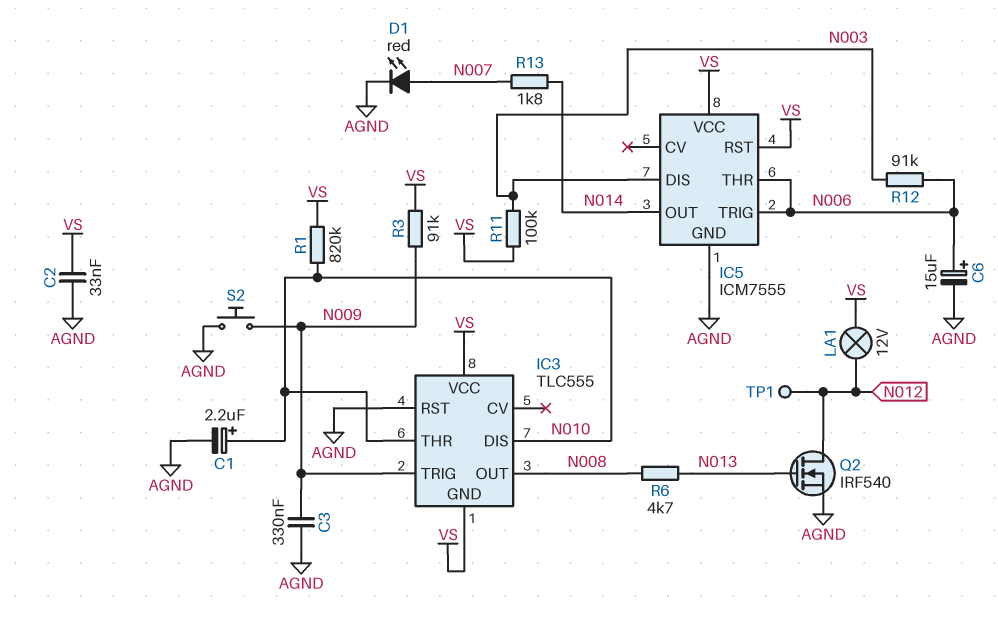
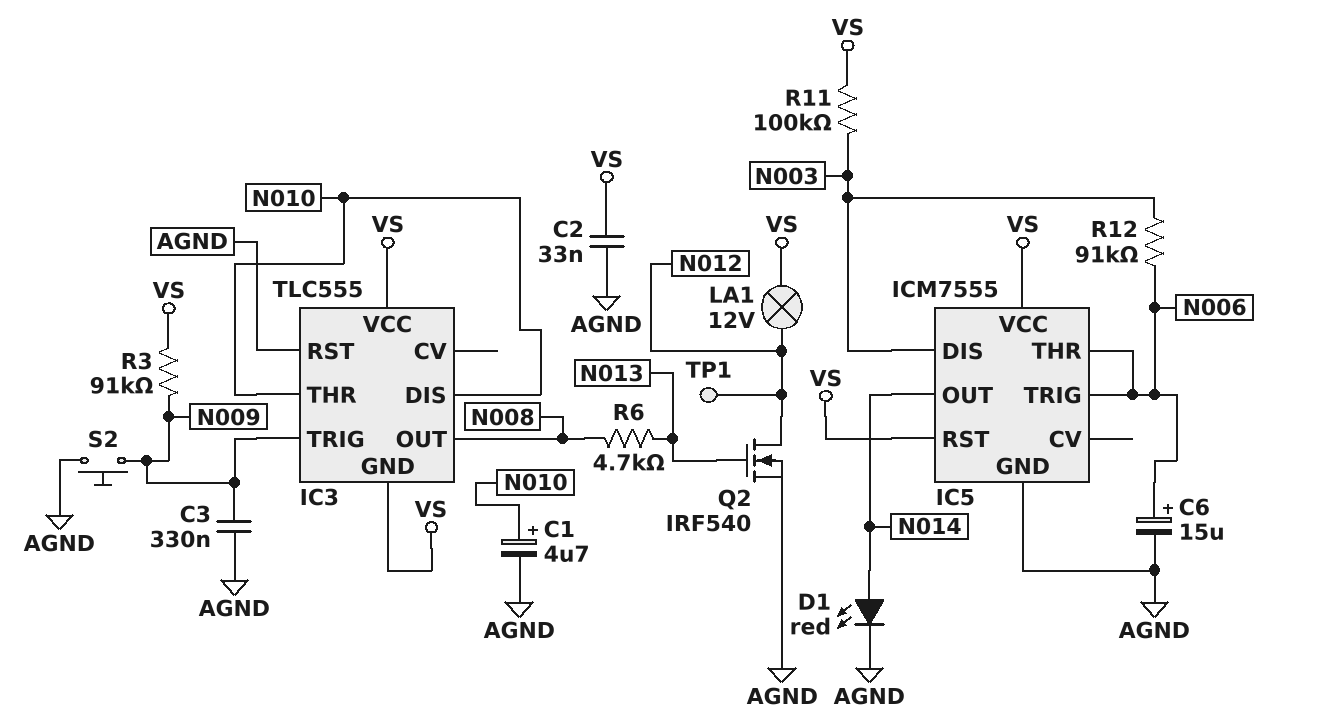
C1: 2.2uF (plus N010, minus AGND) -> 4.7uF (plus N010, minus AGND)
D1: LED red (A N007, K AGND) -> LED red (A N014, K AGND)
R1: 820k (N010, VS) -> none
R13: 1.8k (N007, N014) -> none

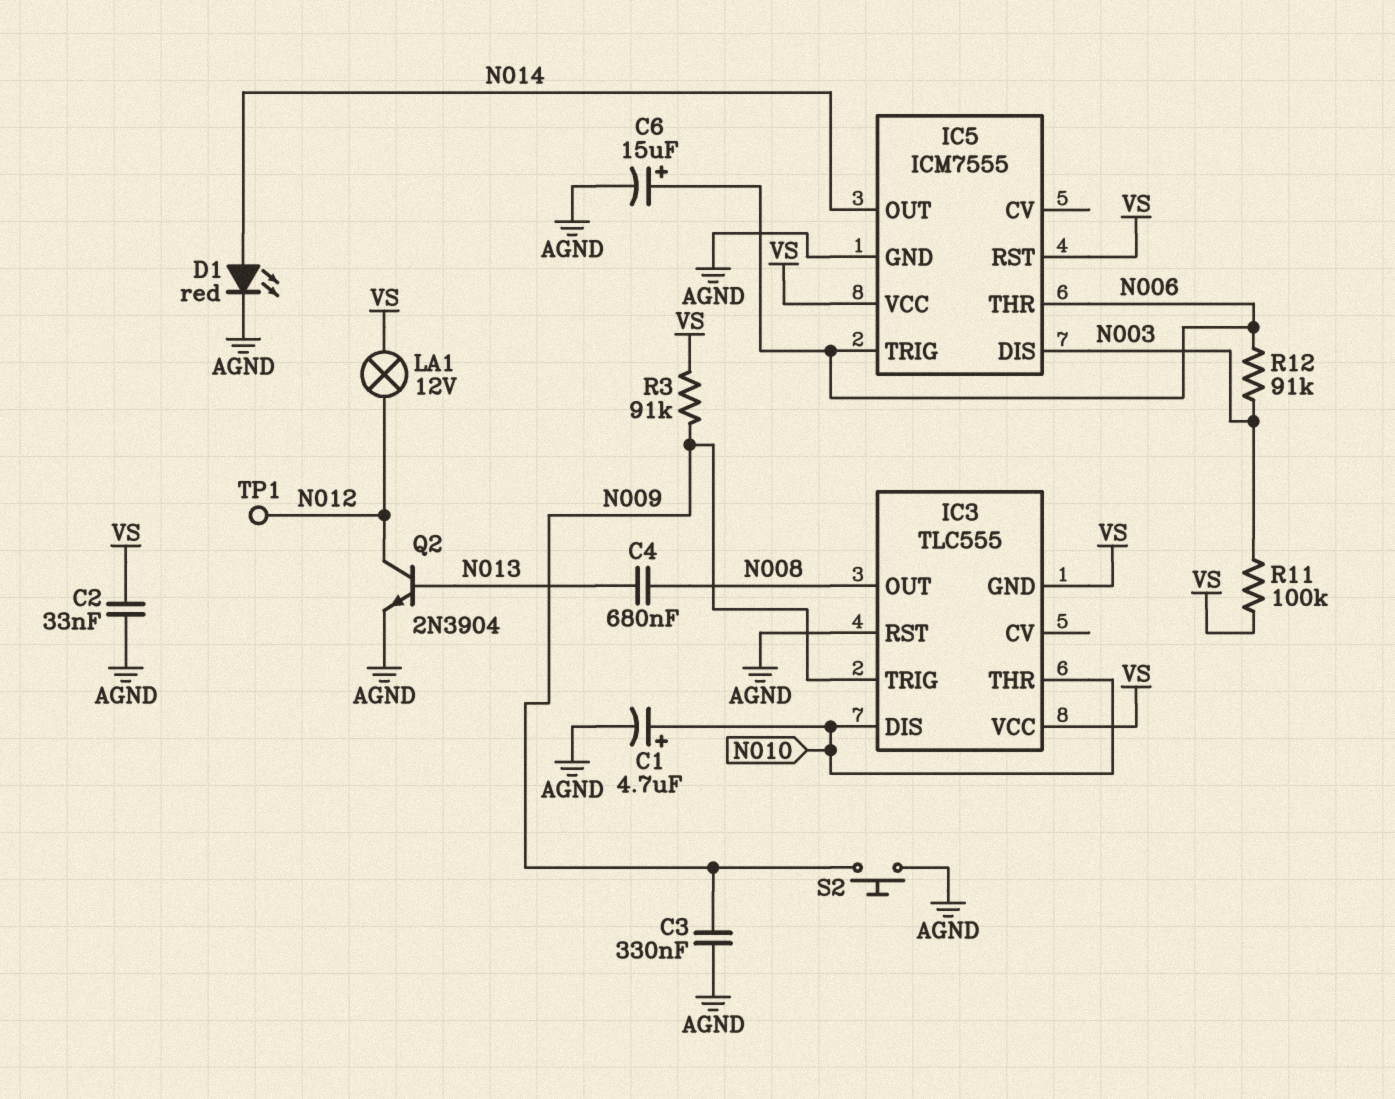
C4: none -> 680nF (N008, N013)
Q2: NMOS IRF540 (G N013, D N012, S AGND) -> NPN 2N3904 (B N013, C N012, E AGND)
R6: 4.7k (N008, N013) -> none

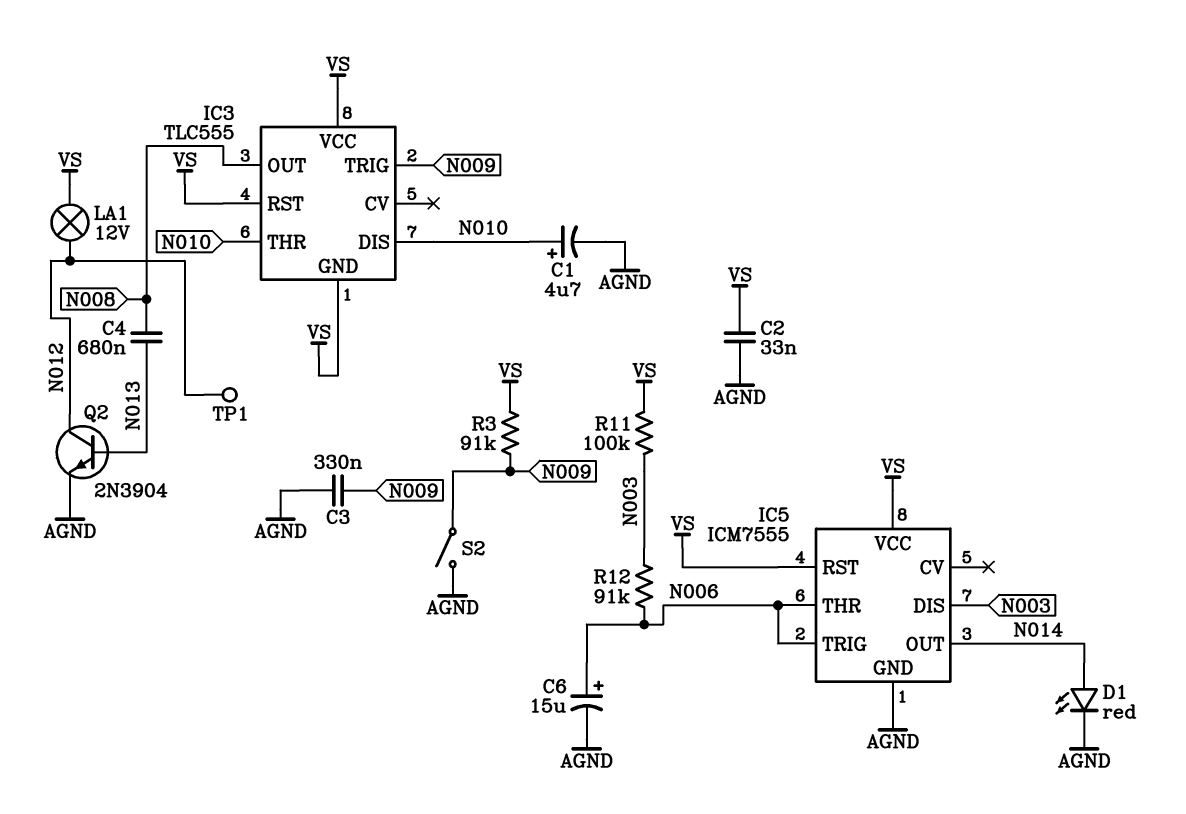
IC3 pin RST: AGND -> VS
S2: button (AGND, N009) -> switch (AGND, N009)

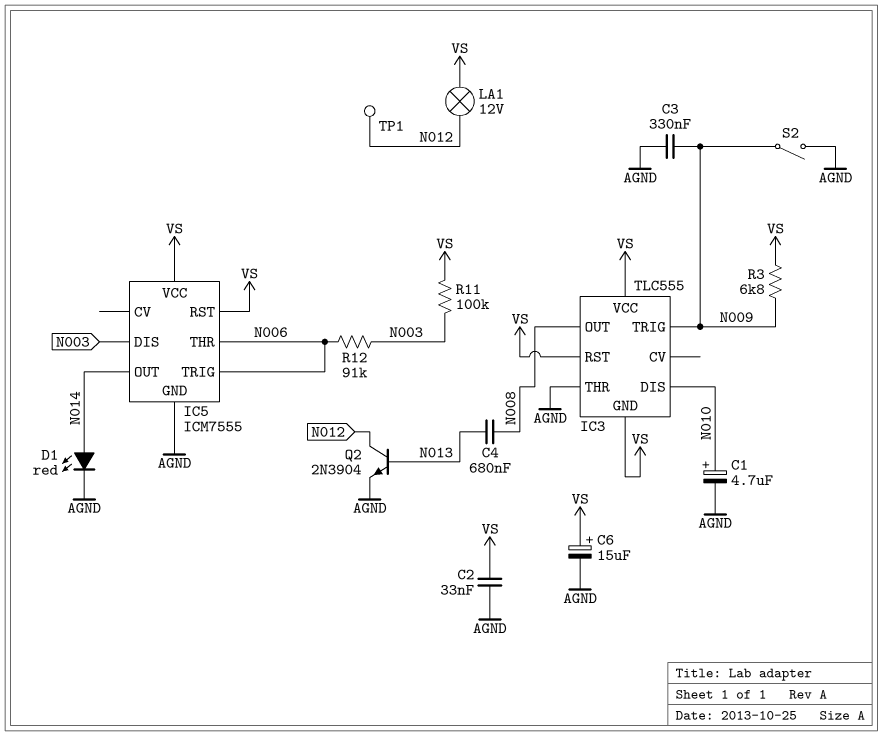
C6: 15uF (plus N006, minus AGND) -> 15uF (plus VS, minus AGND)
IC3 pin THR: N010 -> AGND
R3: 91k (N009, VS) -> 6.8k (N009, VS)

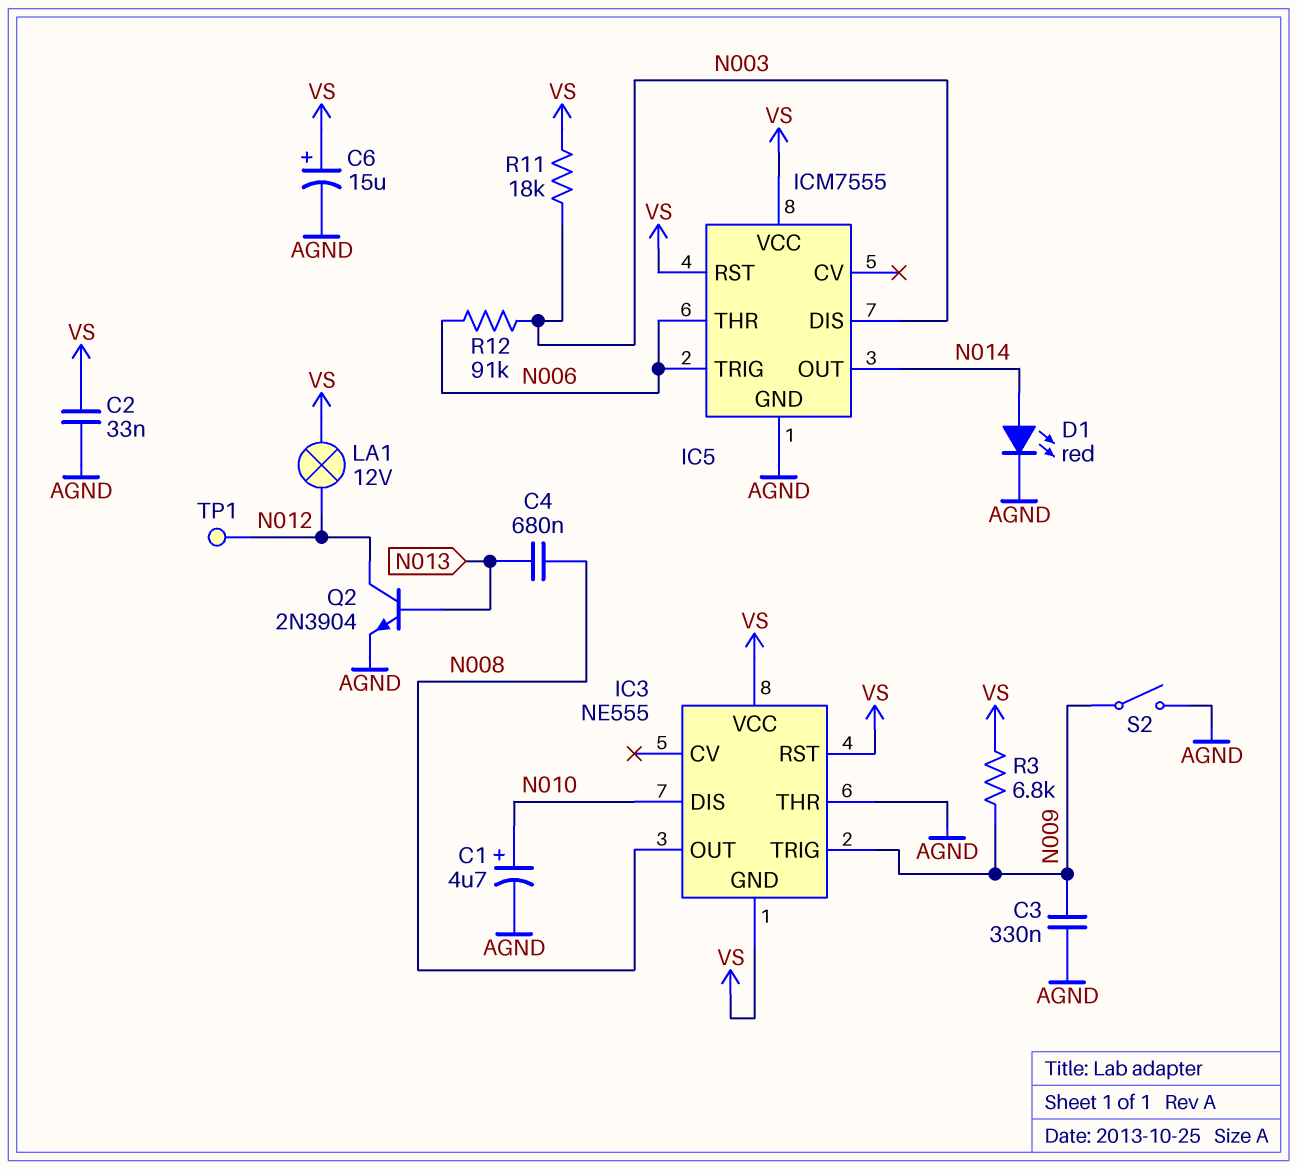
IC3: TLC555 -> NE555
R11: 100k (N003, VS) -> 18k (N003, VS)

